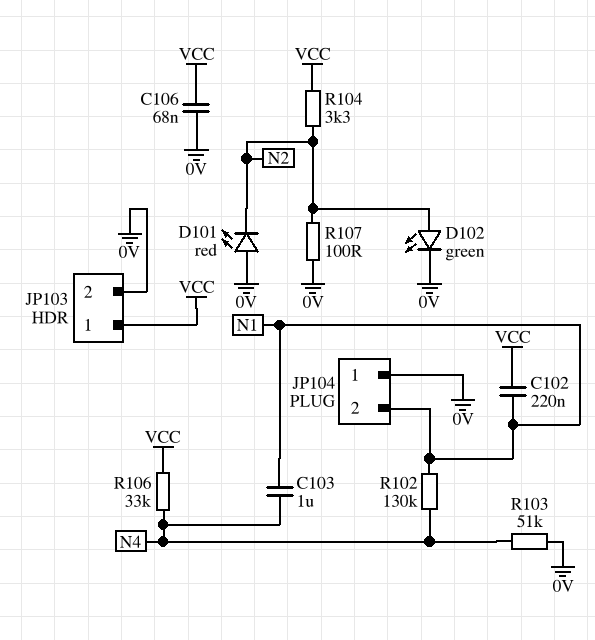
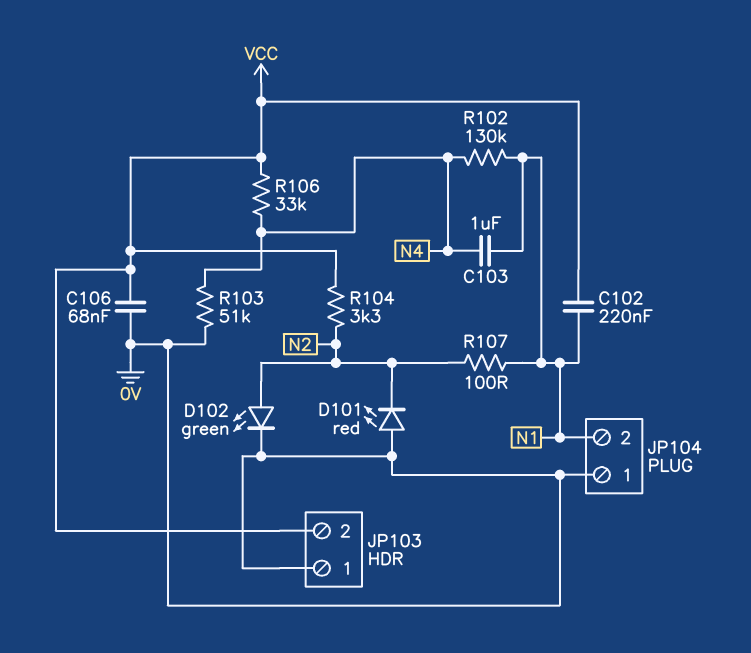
JP103 pin 1: VCC -> 0V
JP103 pin 2: 0V -> VCC
R107: 100 (0V, N2) -> 100 (N1, N2)

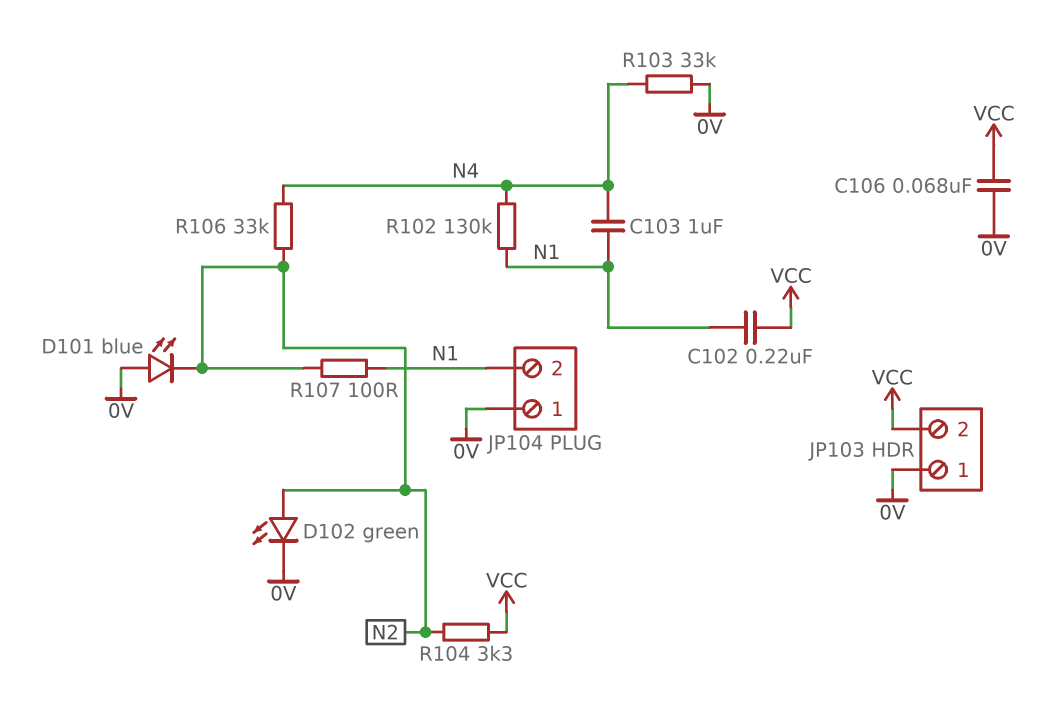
D101: LED red (A 0V, K N2) -> LED blue (A 0V, K N2)
R103: 51k (0V, N4) -> 33k (0V, N4)
R106: 33k (N4, VCC) -> 33k (N2, N4)

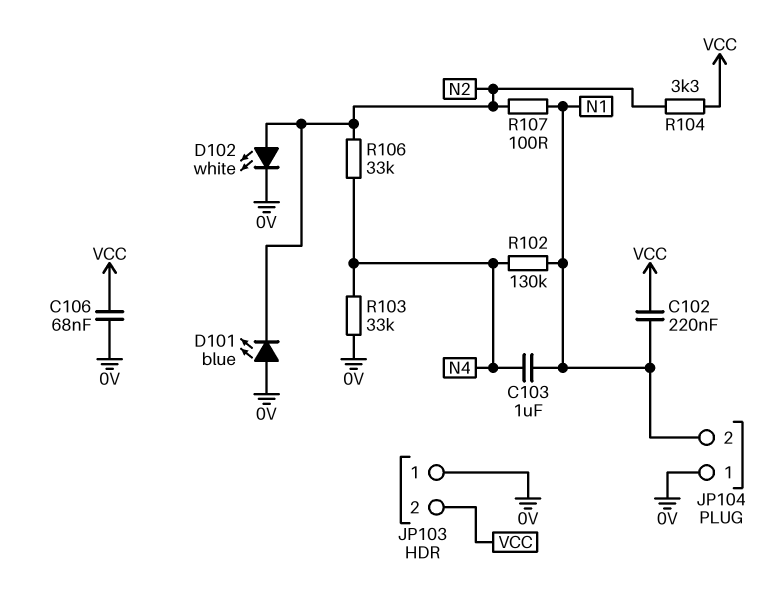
D102: LED green (A N2, K 0V) -> LED white (A N2, K 0V)

